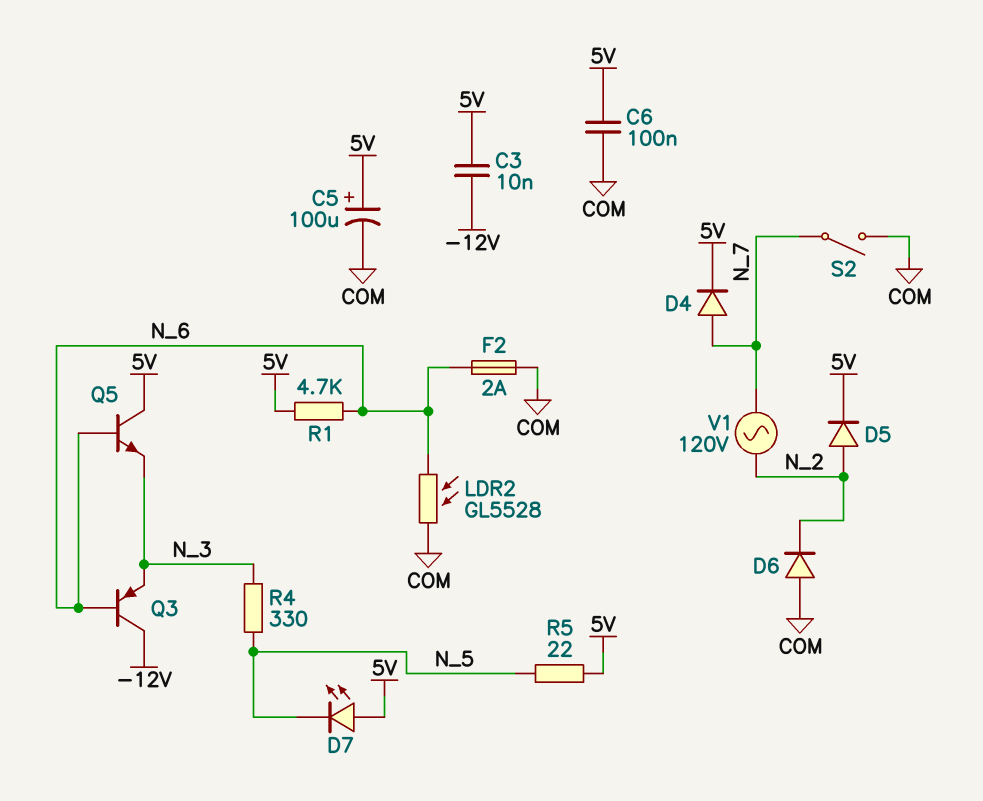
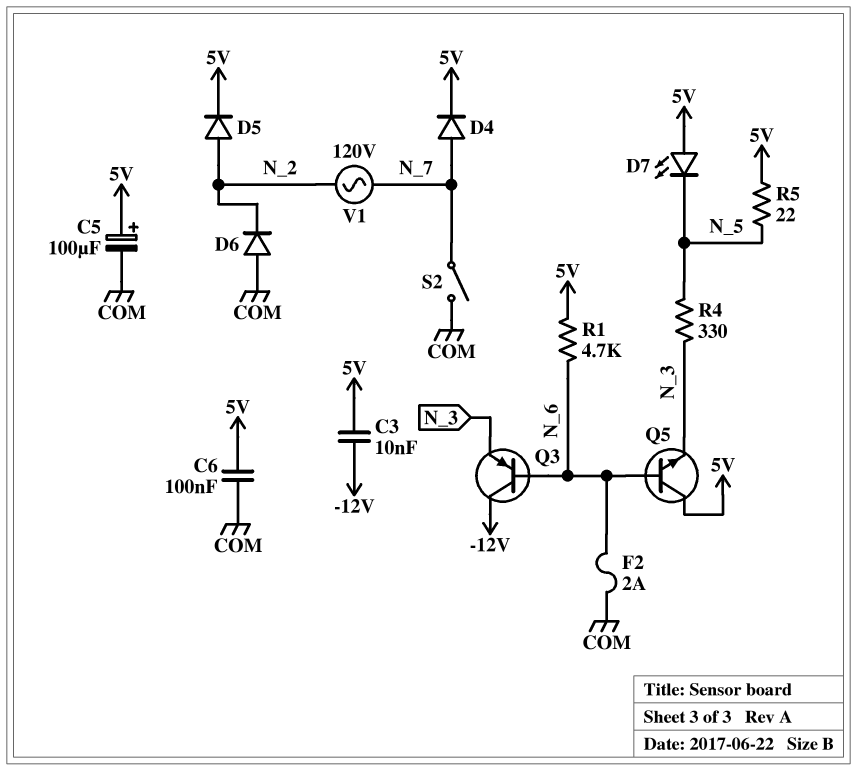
LDR2: GL5528 (COM, N_6) -> none

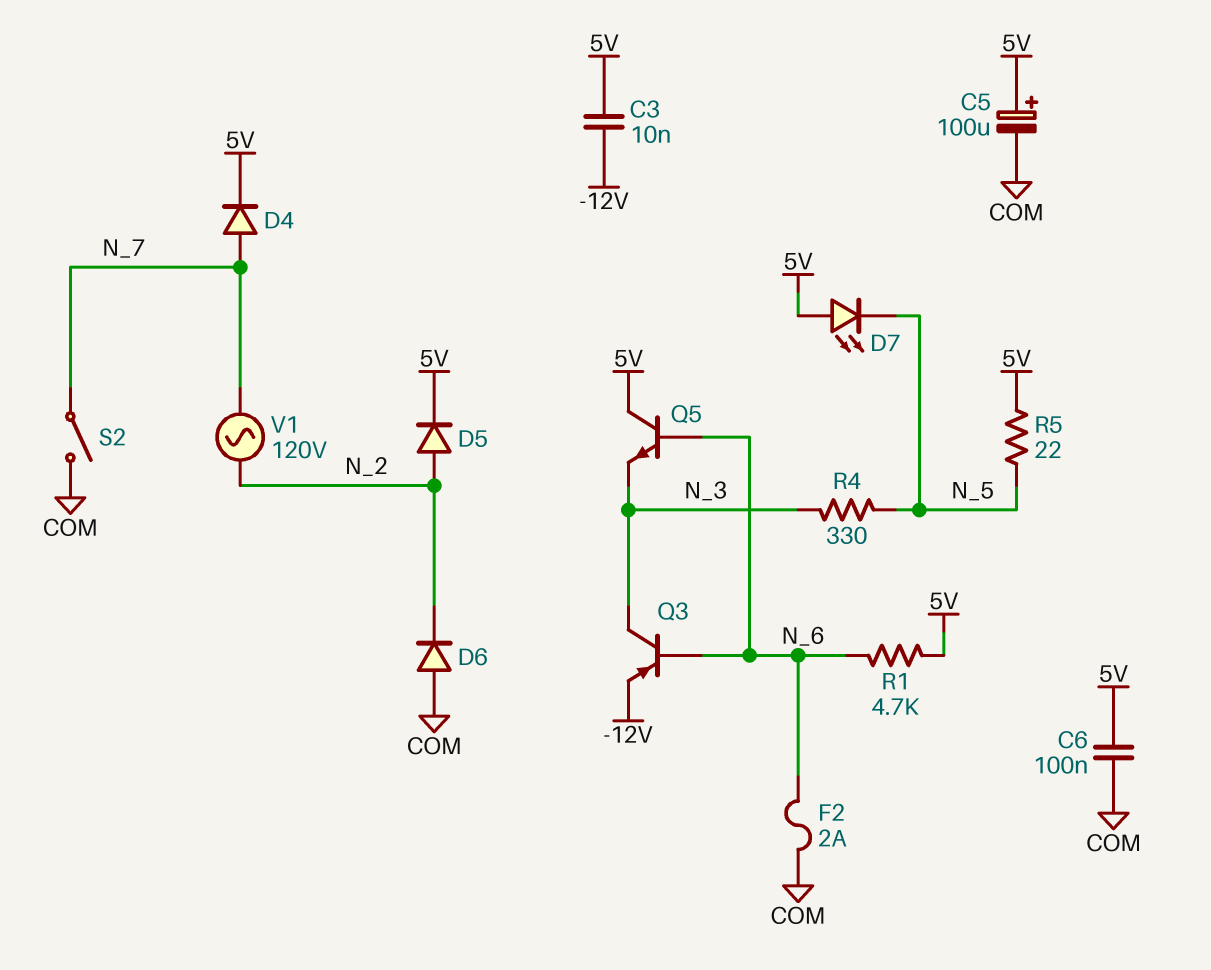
Q3: PNP (B N_6, C -12V, E N_3) -> PNP (B N_6, C N_3, E -12V)

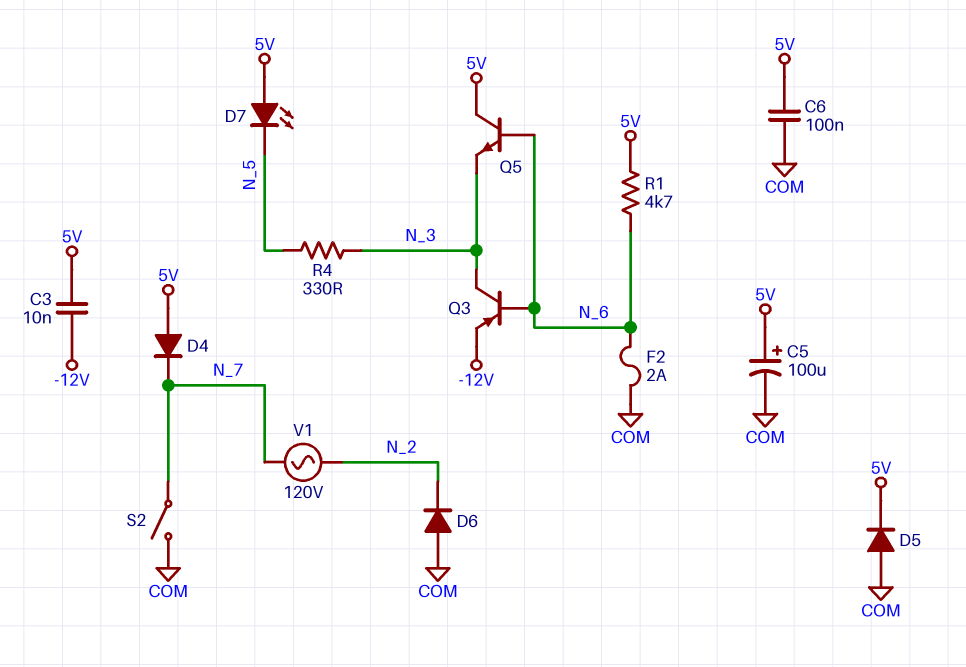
D4: diode (A N_7, K 5V) -> diode (A 5V, K N_7)
D5: diode (A N_2, K 5V) -> diode (A COM, K 5V)
R5: 22 (5V, N_5) -> none

